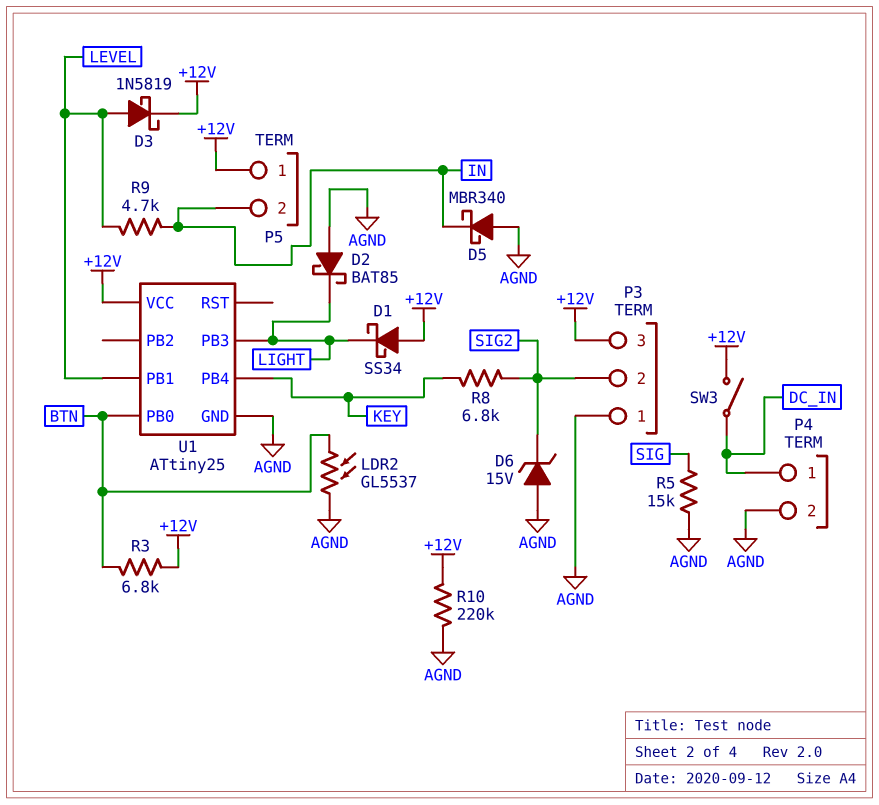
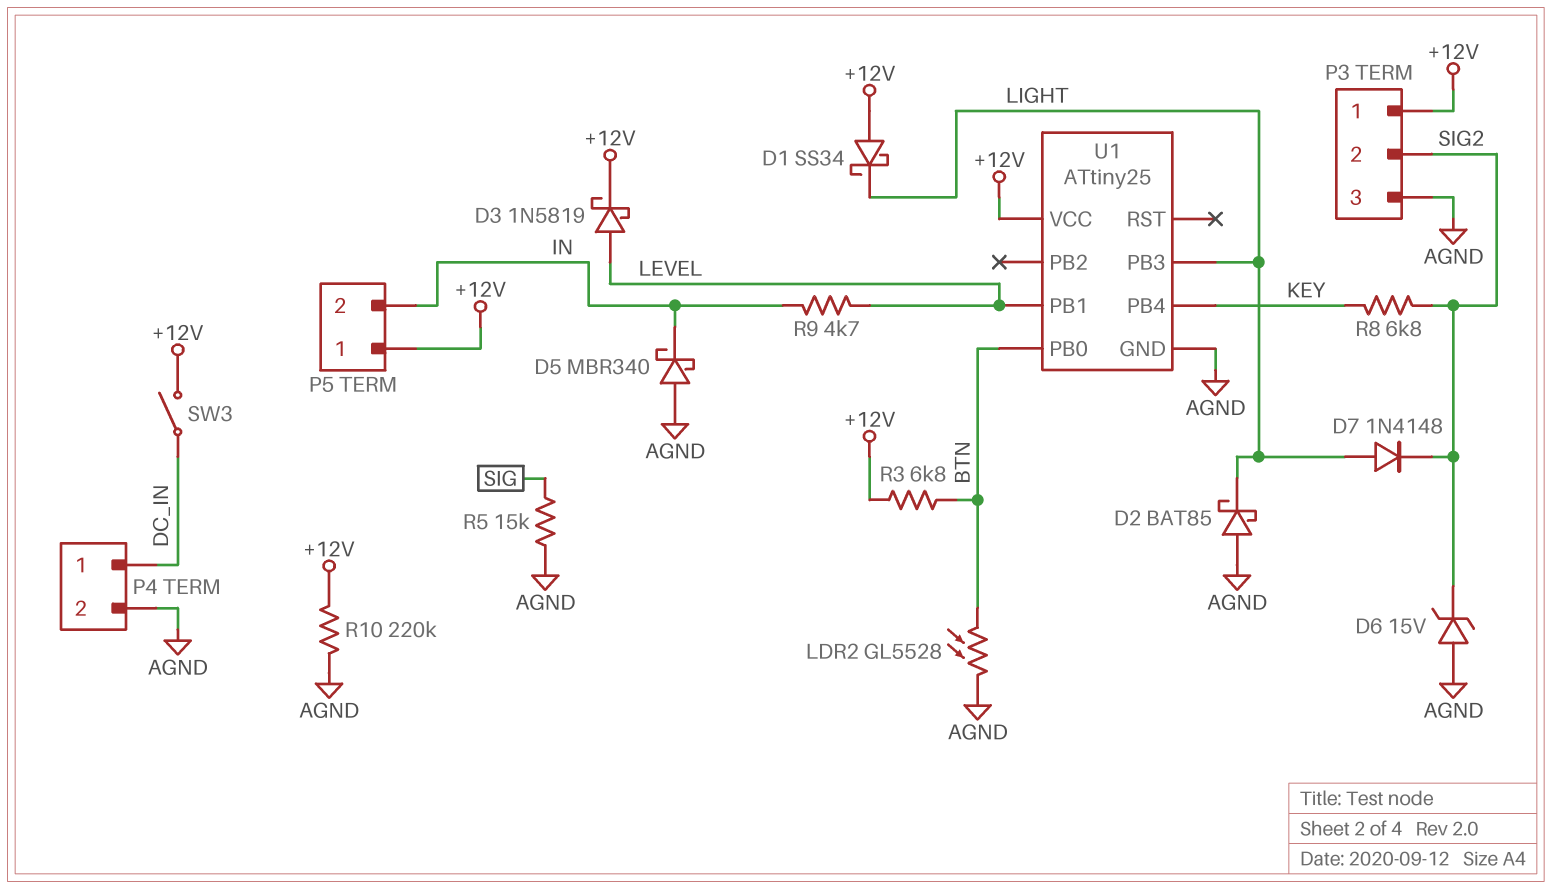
D7: none -> diode 1N4148 (A LIGHT, K SIG2)
LDR2: GL5537 (AGND, BTN) -> GL5528 (AGND, BTN)
P3 pin 1: AGND -> +12V
P3 pin 3: +12V -> AGND

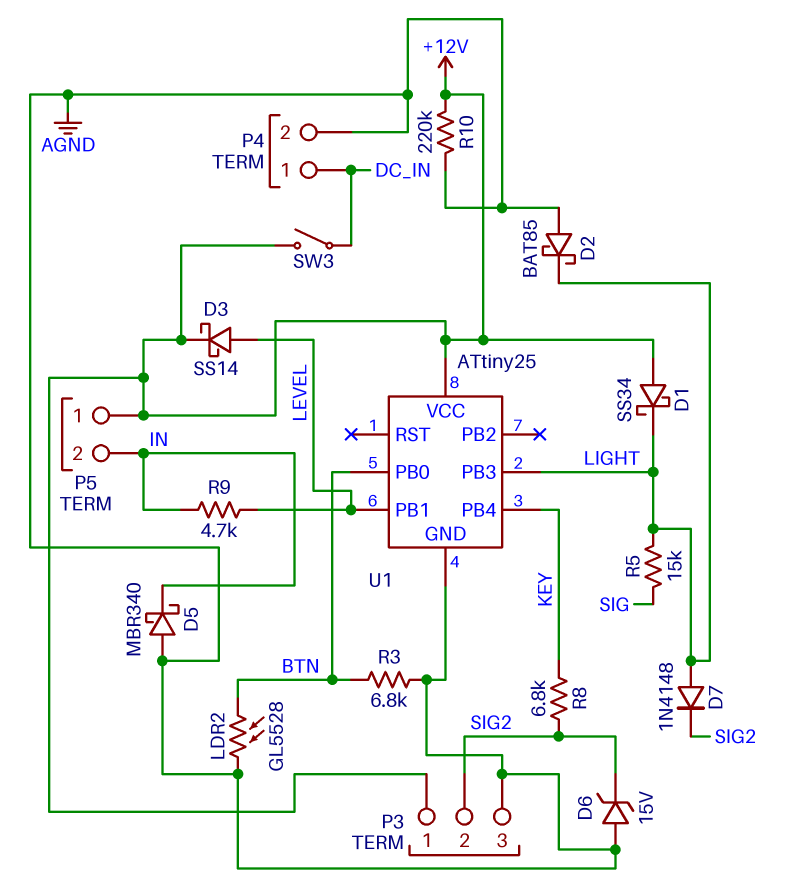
D3: schottky 1N5819 (A LEVEL, K +12V) -> schottky SS14 (A LEVEL, K +12V)
R3: 6.8k (+12V, BTN) -> 6.8k (AGND, BTN)
R5: 15k (AGND, SIG) -> 15k (LIGHT, SIG)

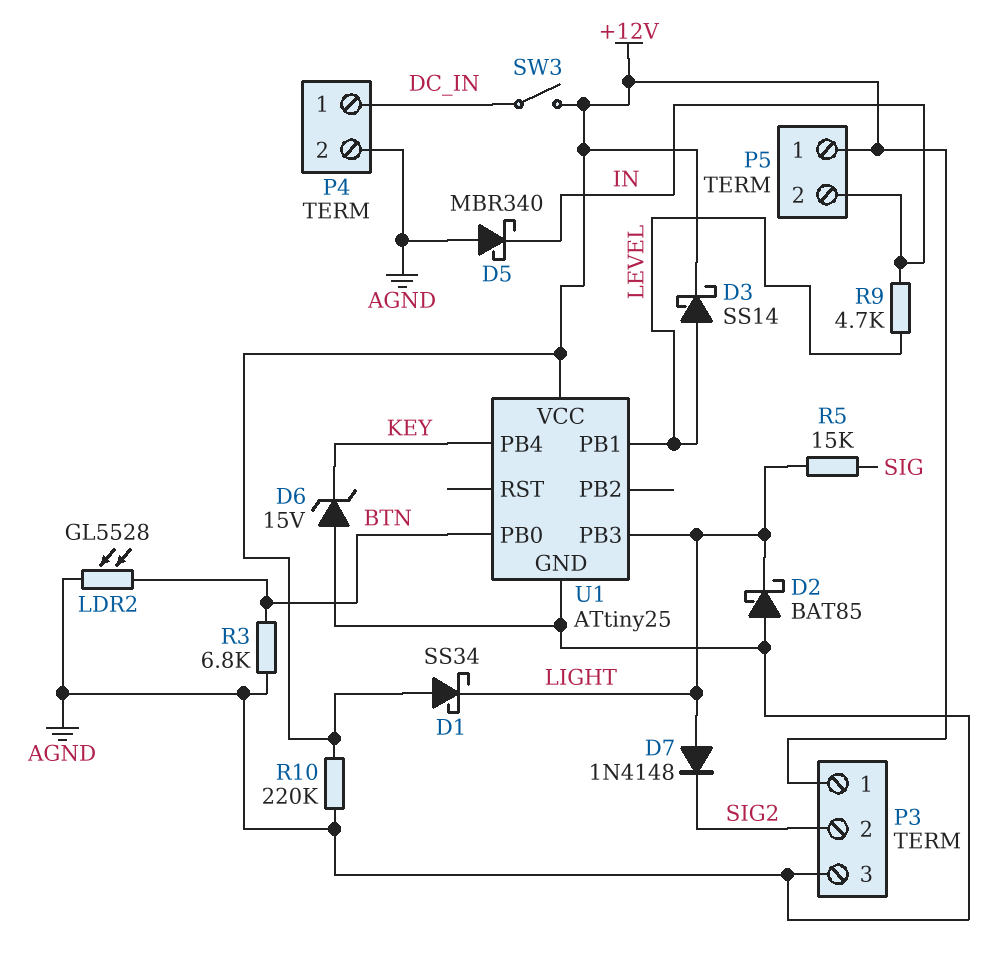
D6: zener 15V (A AGND, K SIG2) -> zener 15V (A AGND, K KEY)
R8: 6.8k (KEY, SIG2) -> none

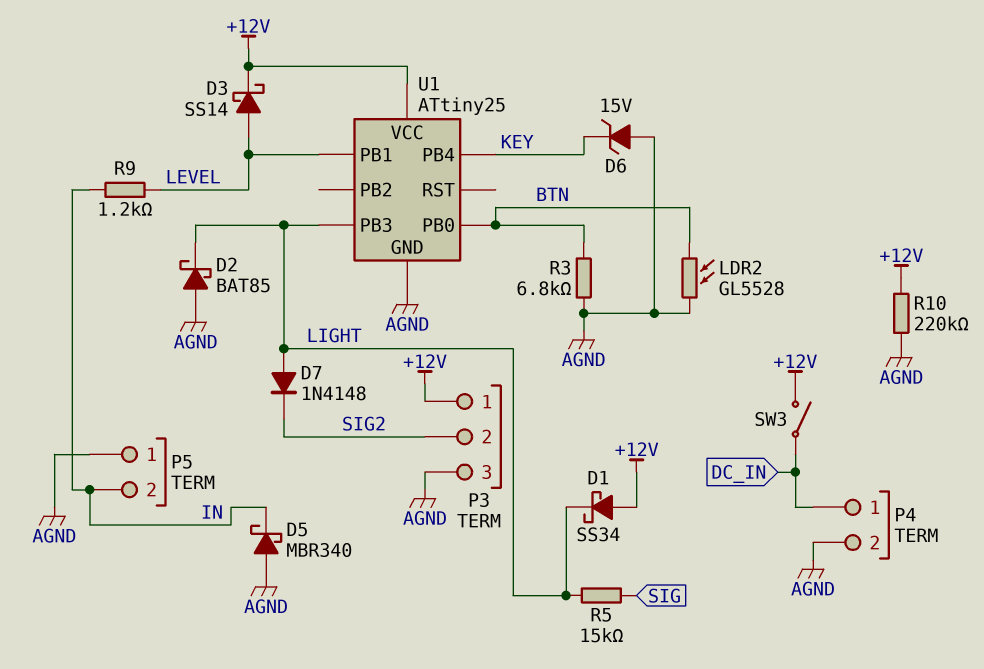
P5 pin 1: +12V -> AGND
R9: 4.7k (IN, LEVEL) -> 1.2k (IN, LEVEL)

